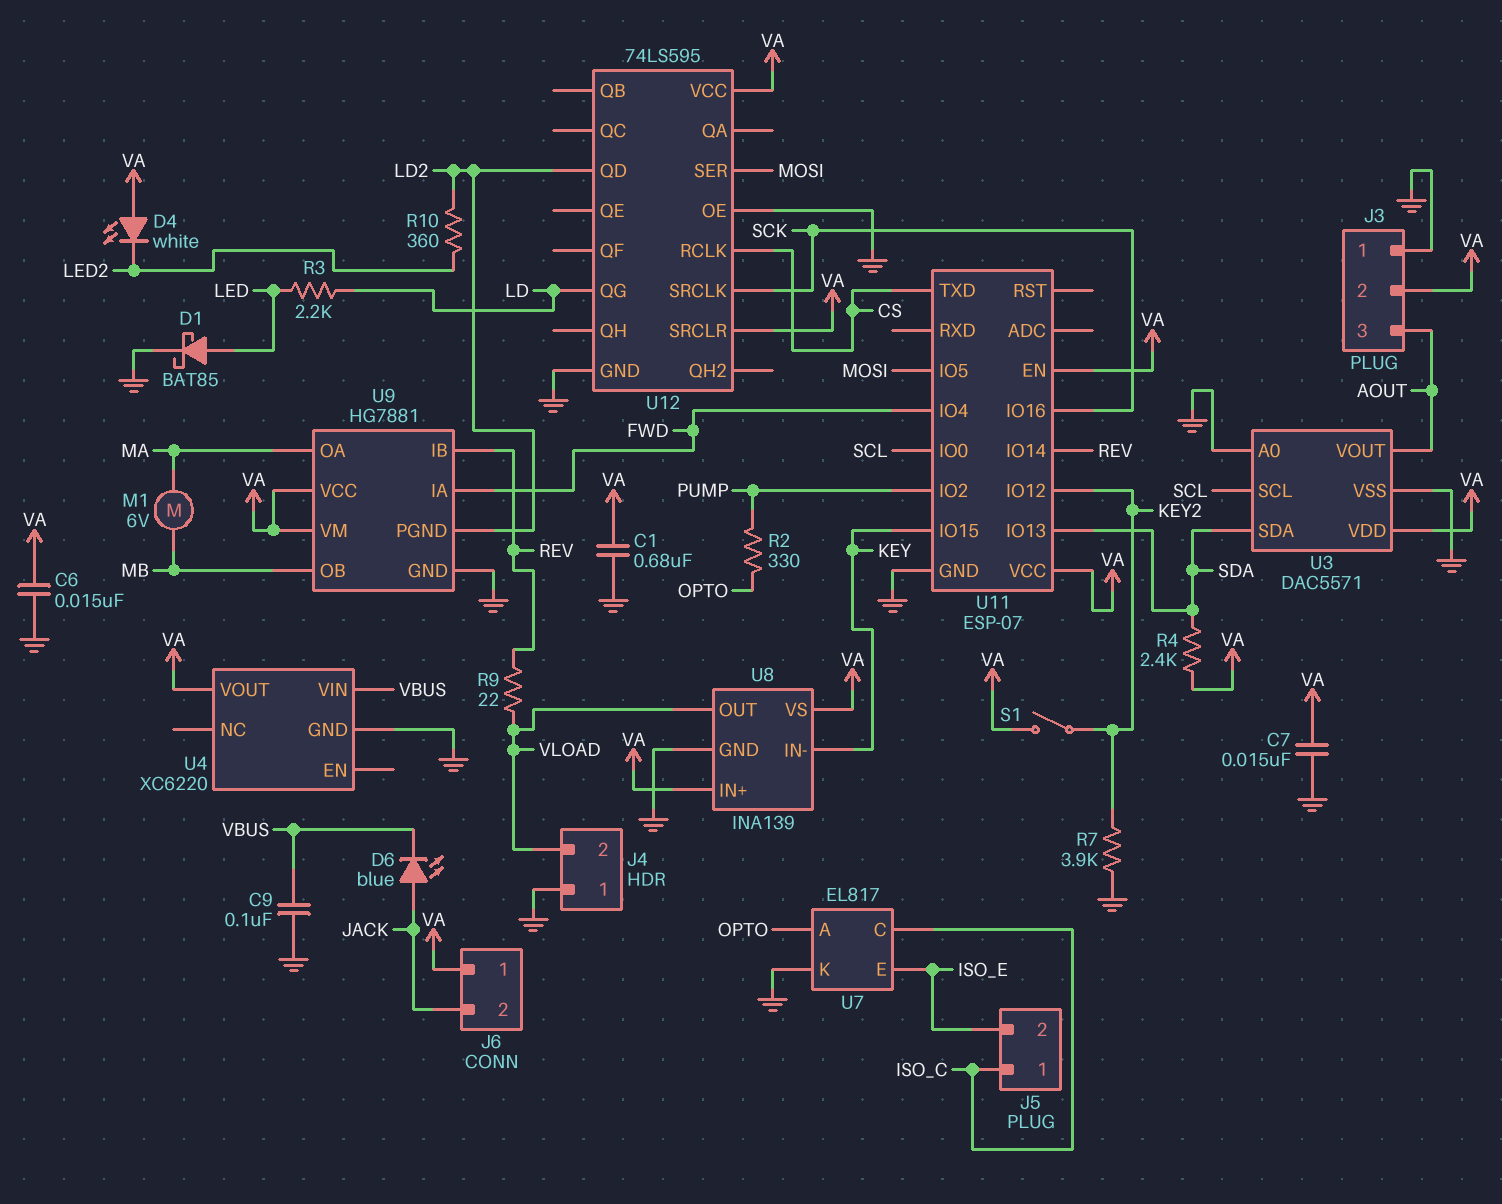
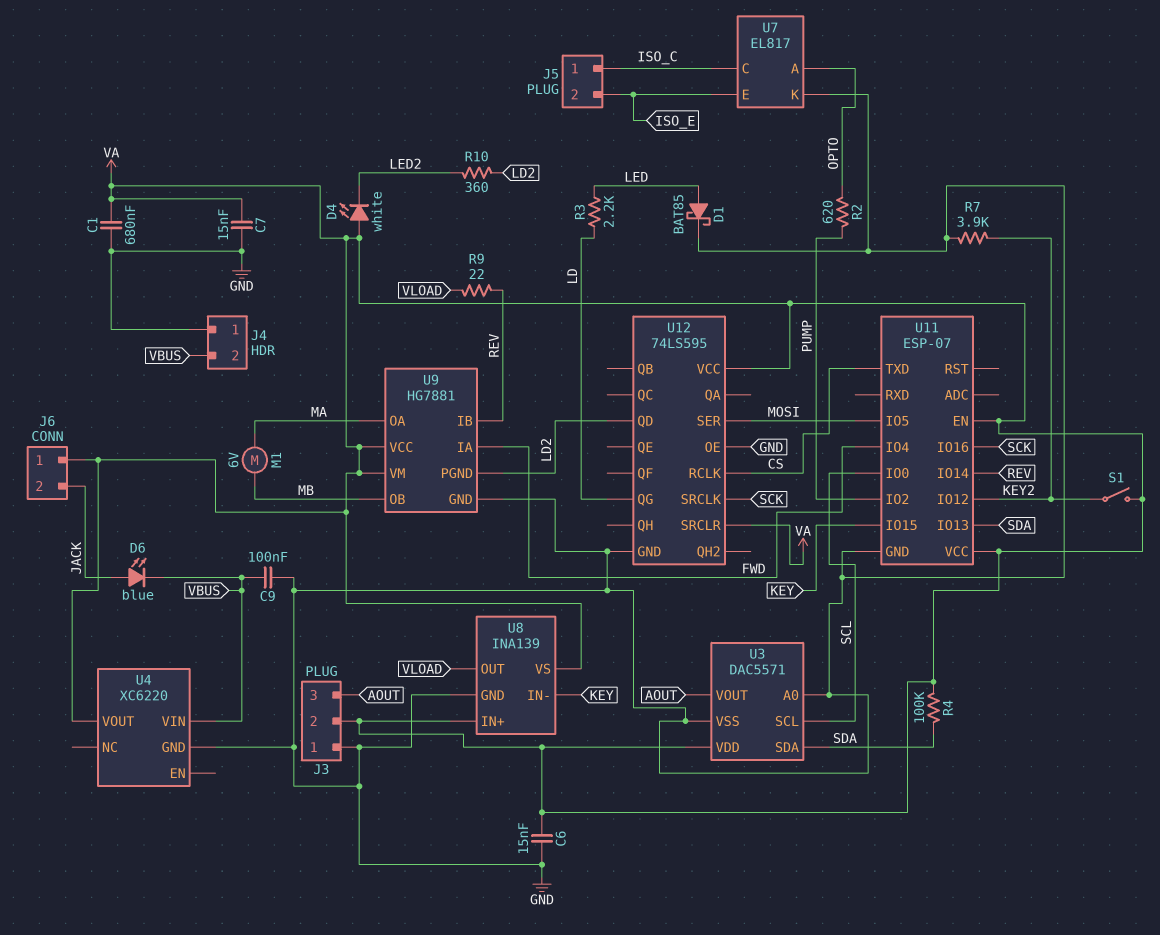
J4 pin 2: VLOAD -> VBUS
R2: 330 (OPTO, PUMP) -> 620 (OPTO, PUMP)
R4: 2.4k (SDA, VA) -> 100k (SDA, VA)

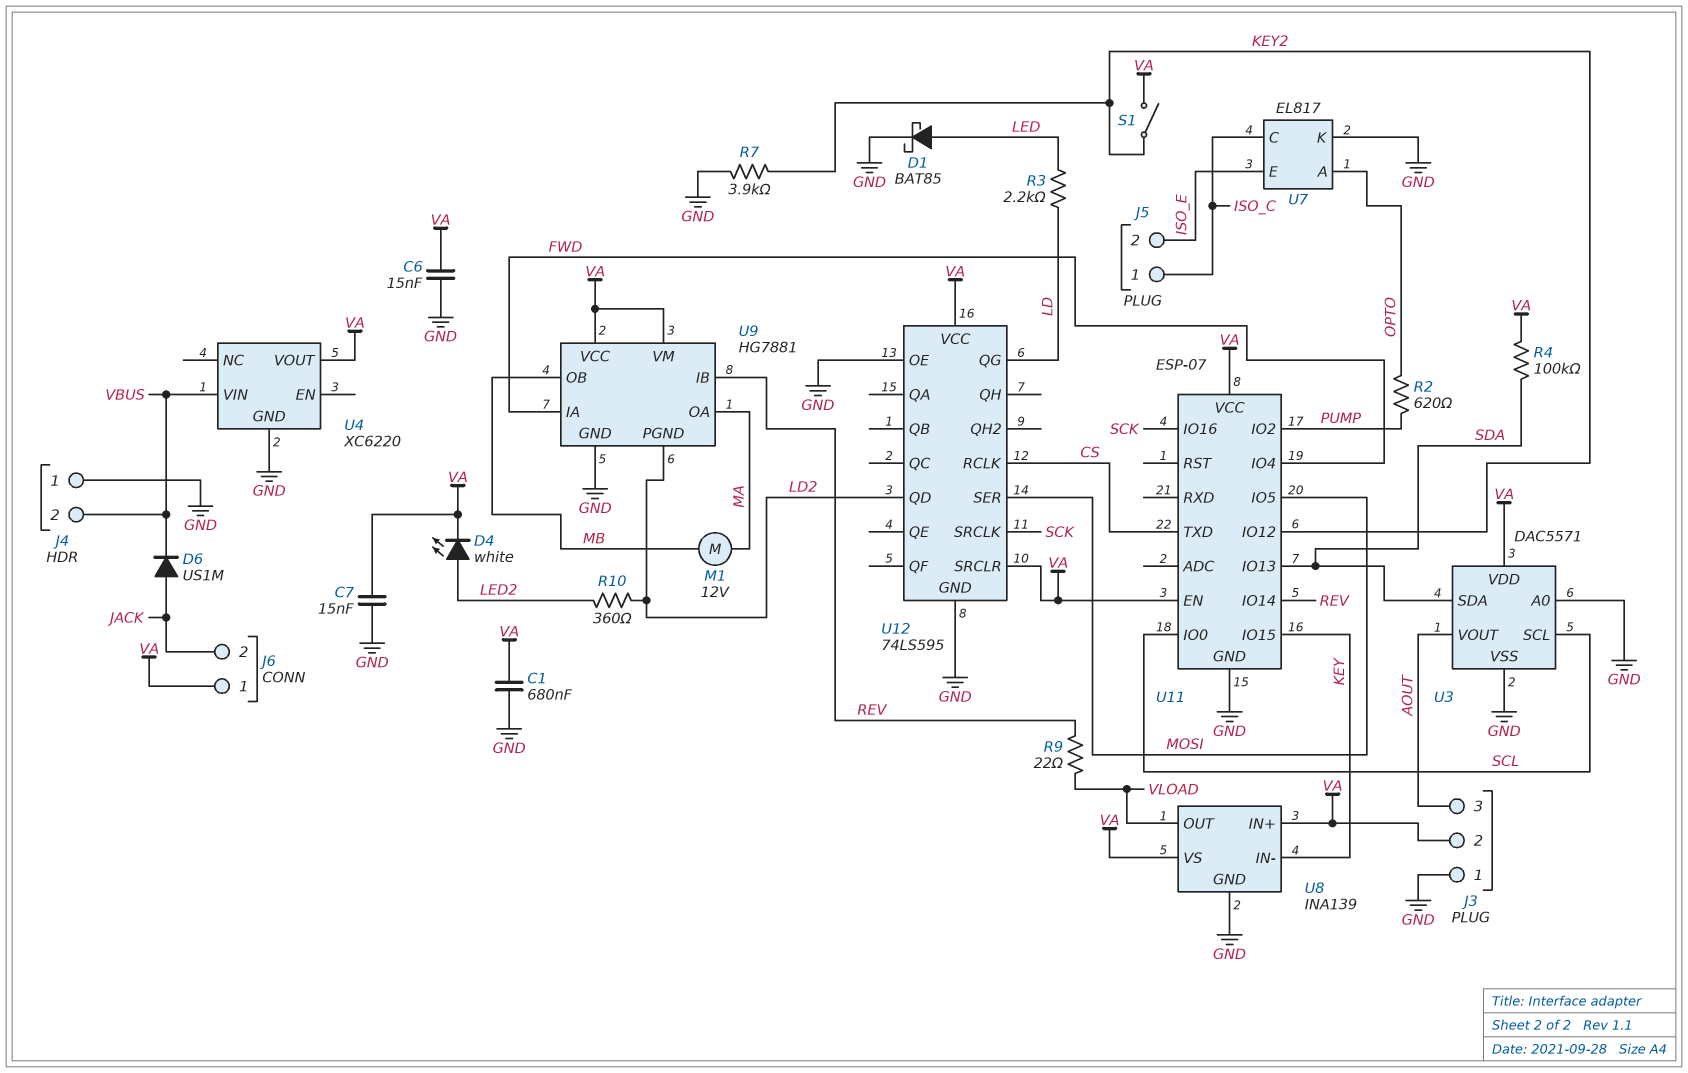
C9: 100nF (GND, VBUS) -> none
D4: LED white (A VA, K LED2) -> LED white (A LED2, K VA)
D6: LED blue (A JACK, K VBUS) -> diode US1M (A JACK, K VBUS)
M1: motor 6V (MA, MB) -> motor 12V (MA, MB)

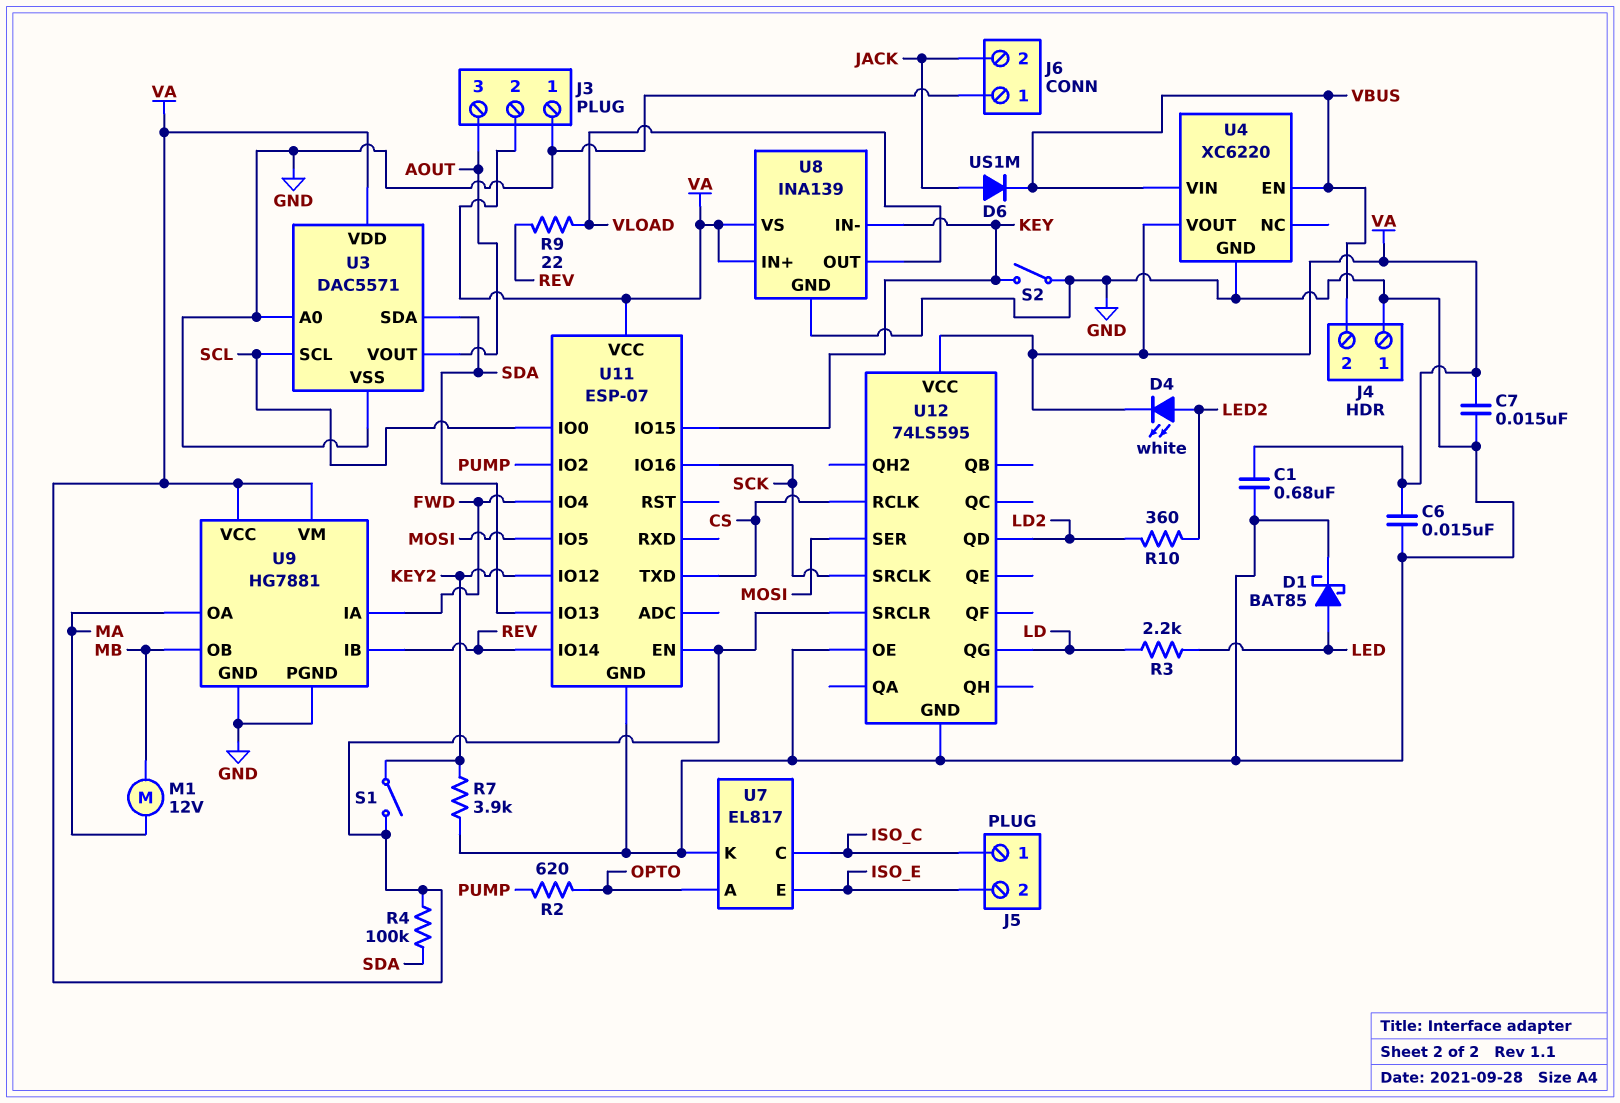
J6 pin 1: VA -> GND
S2: none -> switch (GND, KEY)
U4 pin EN: none -> VBUS
U9 pin PGND: LD2 -> GND

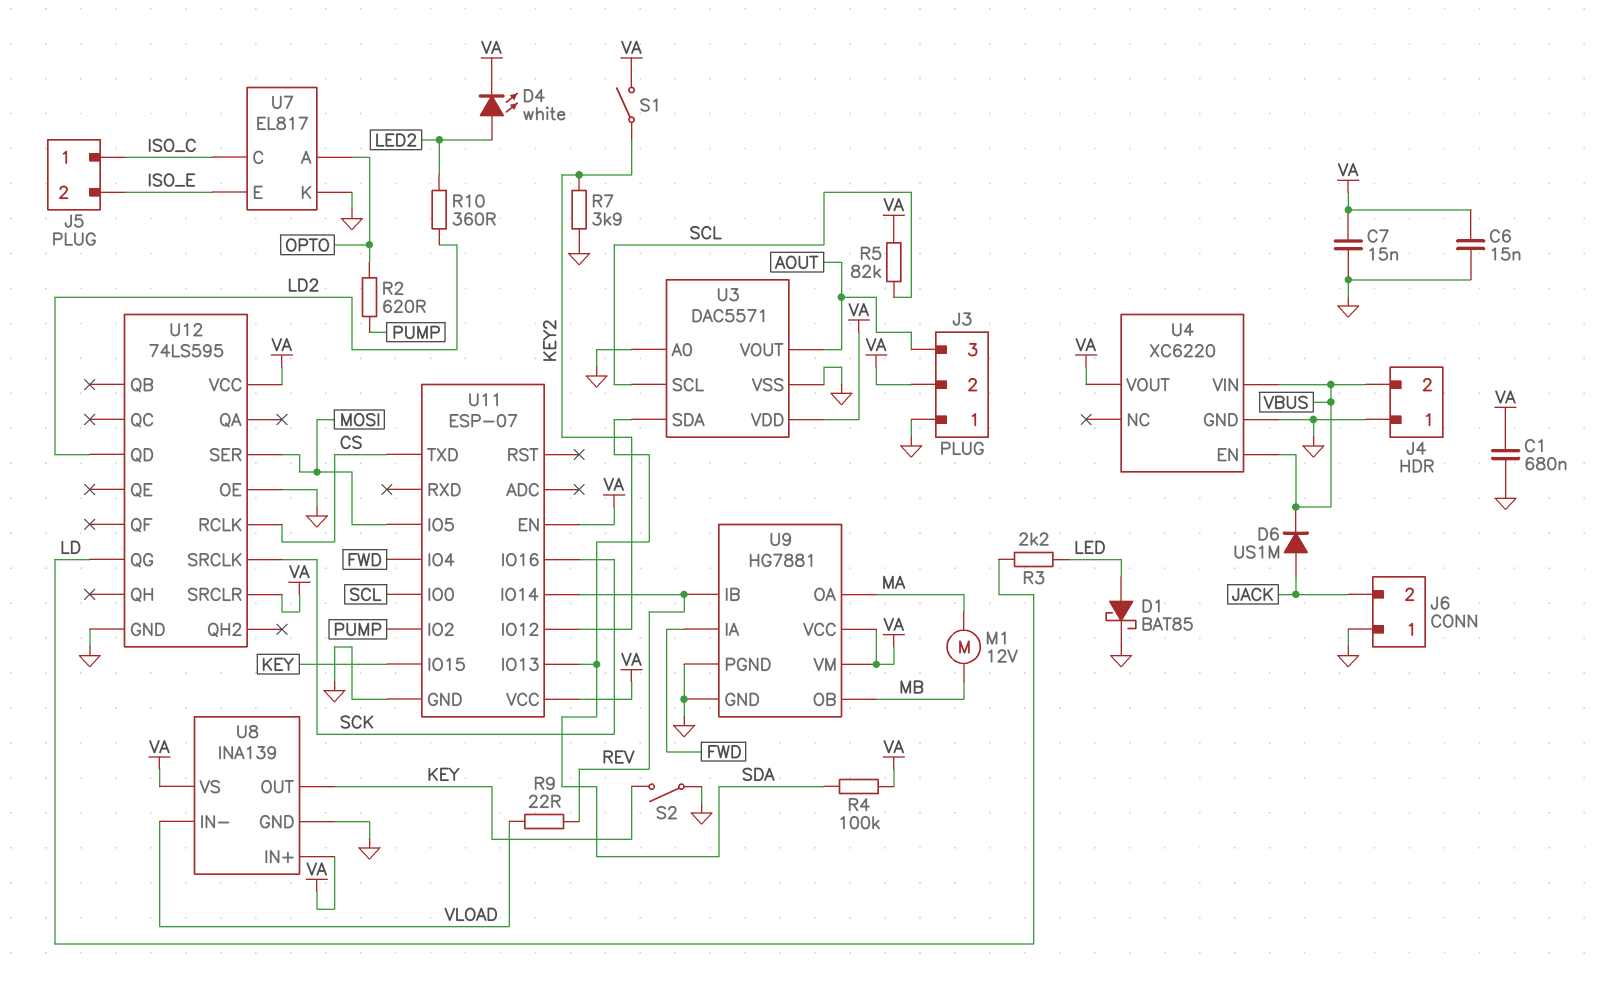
R5: none -> 82k (SCL, VA)
U8 pin IN-: KEY -> VLOAD
U8 pin OUT: VLOAD -> KEY

